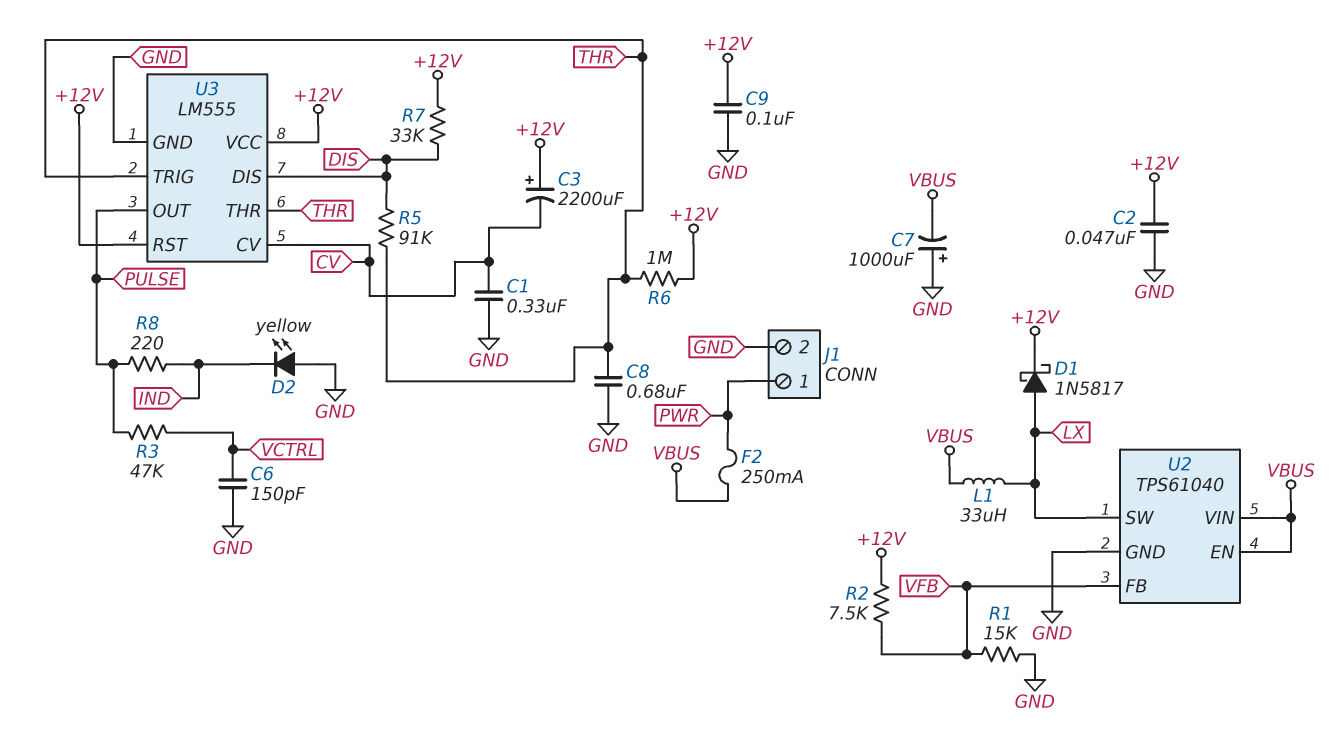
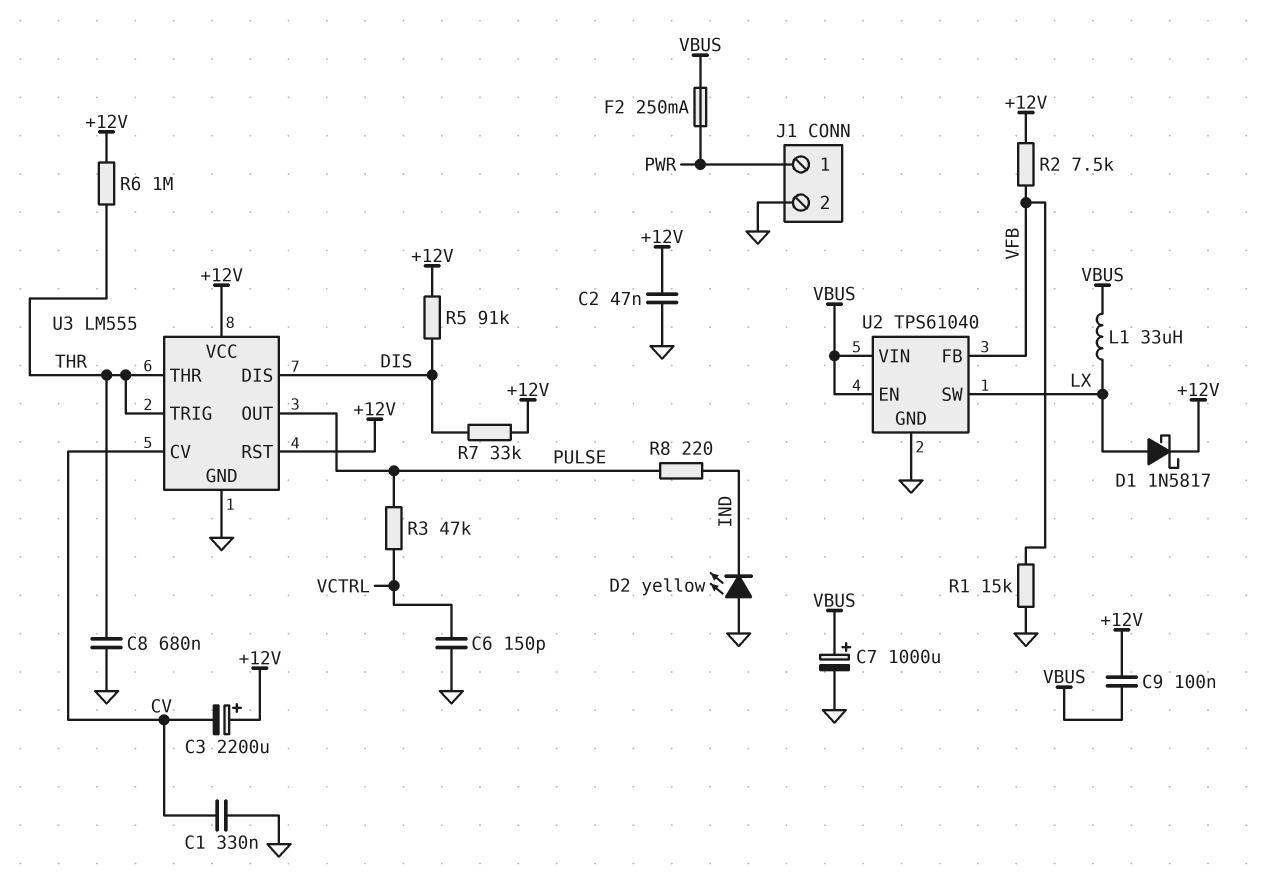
C7: 1000uF (plus GND, minus VBUS) -> 1000uF (plus VBUS, minus GND)
C9: 100nF (+12V, GND) -> 100nF (+12V, VBUS)
R5: 91k (DIS, THR) -> 91k (+12V, DIS)

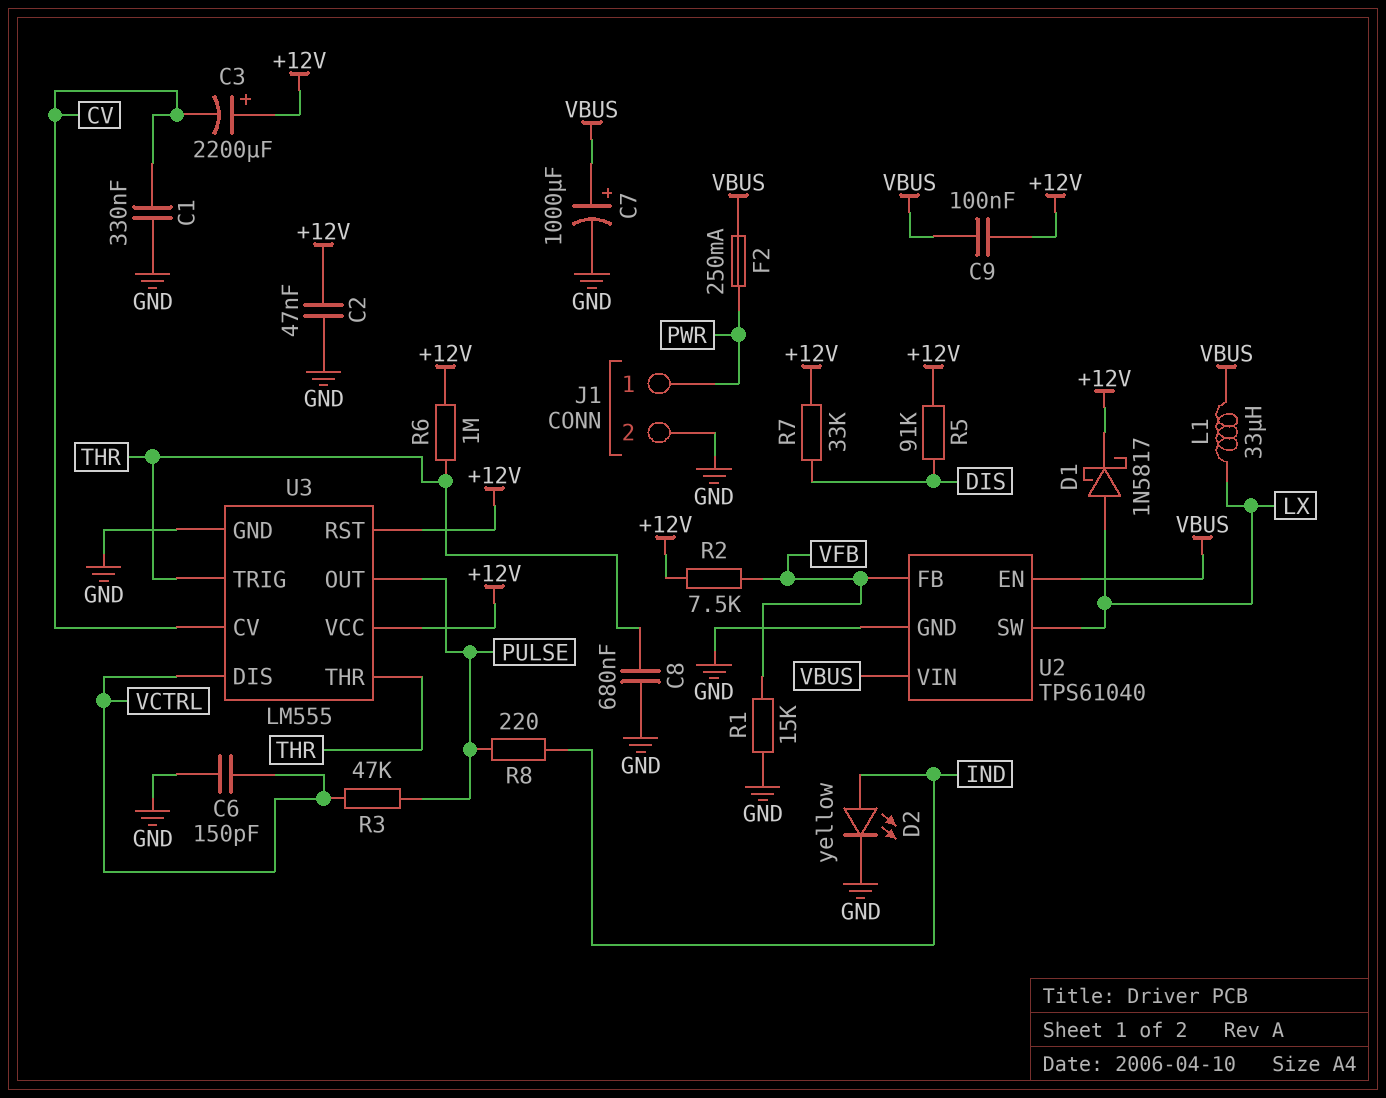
D2: LED yellow (A GND, K IND) -> LED yellow (A IND, K GND)
U3 pin DIS: DIS -> VCTRL

